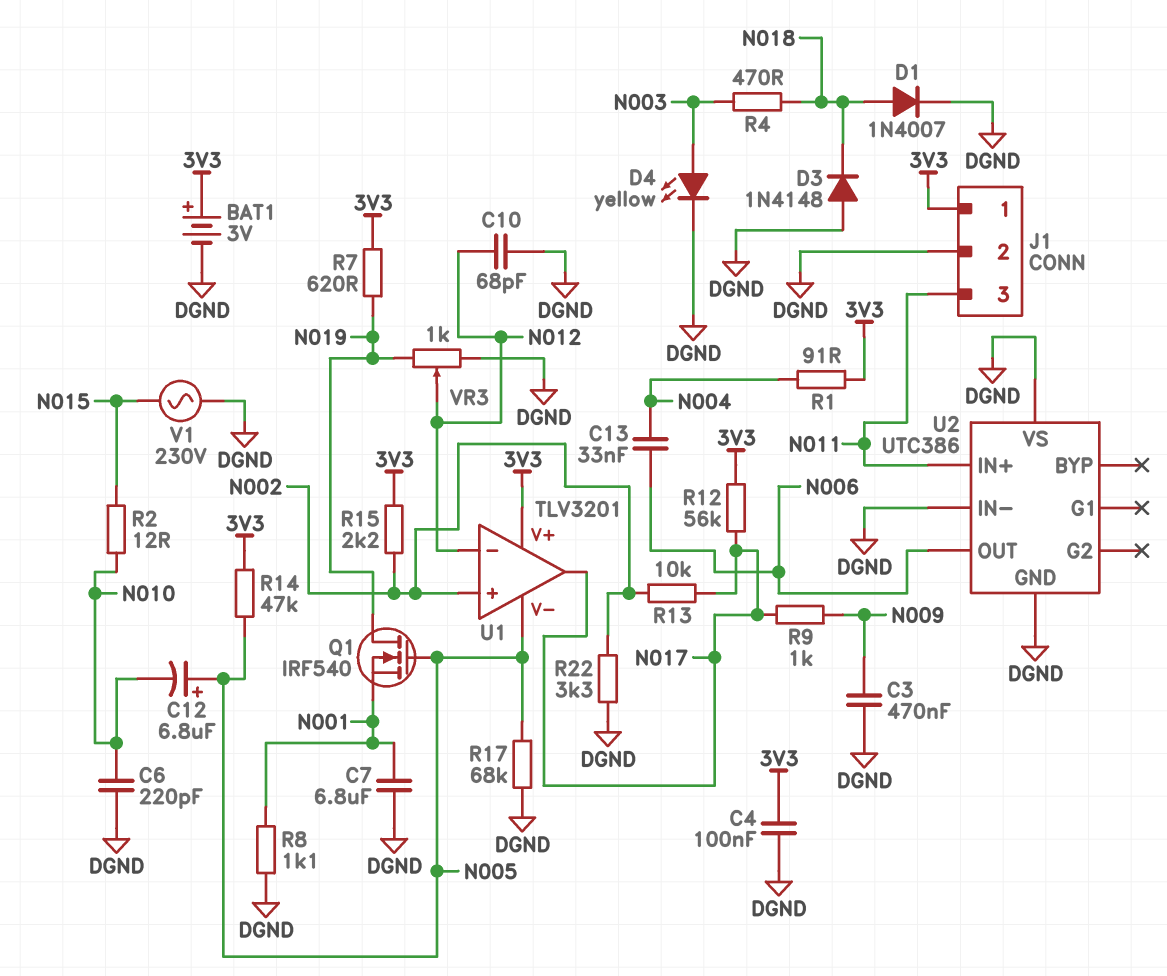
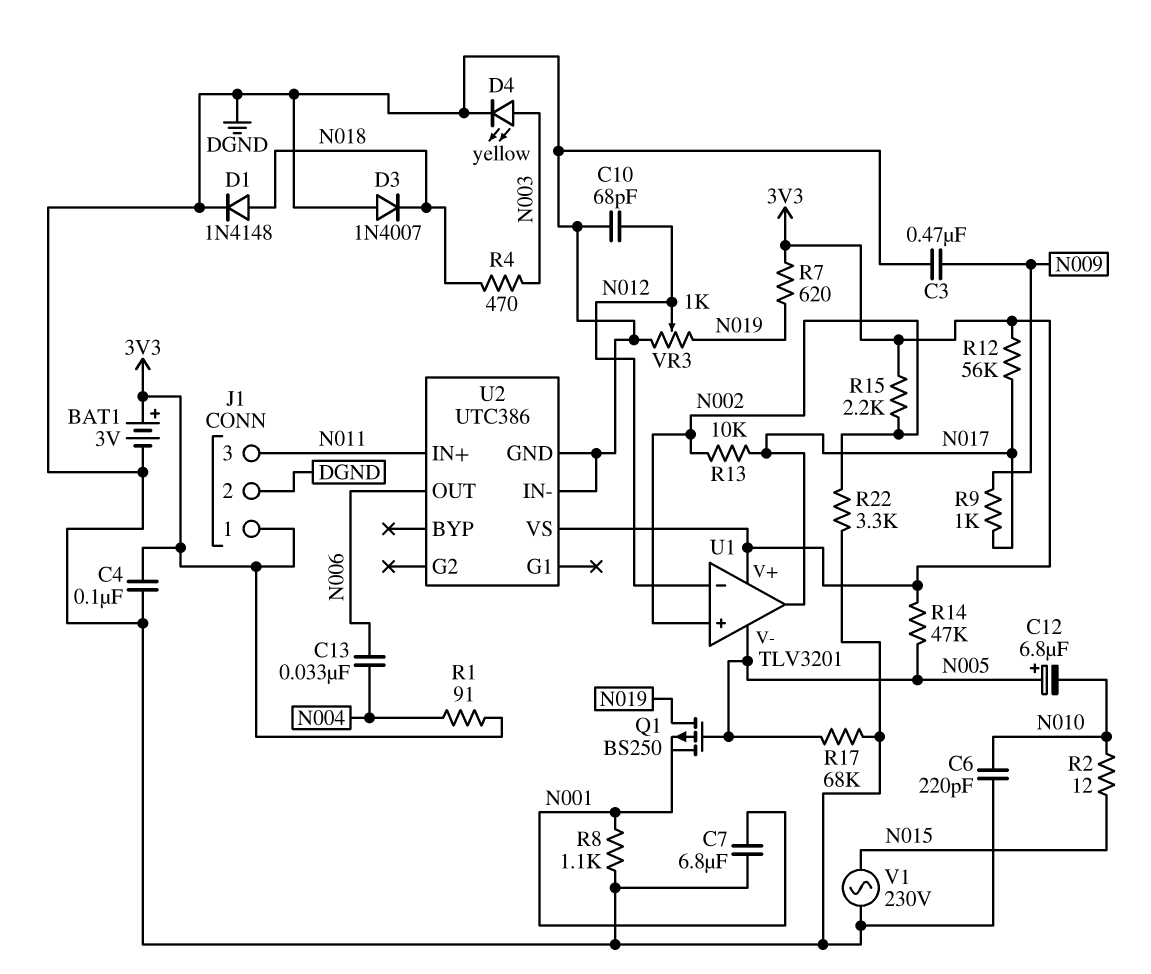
D1: diode 1N4007 (A N018, K DGND) -> diode 1N4148 (A N018, K DGND)
D3: diode 1N4148 (A DGND, K N018) -> diode 1N4007 (A DGND, K N018)
Q1: NMOS IRF540 (G N005, D N019, S N001) -> PMOS BS250 (G N005, D N019, S N001)
U2 pin VS: DGND -> 3V3

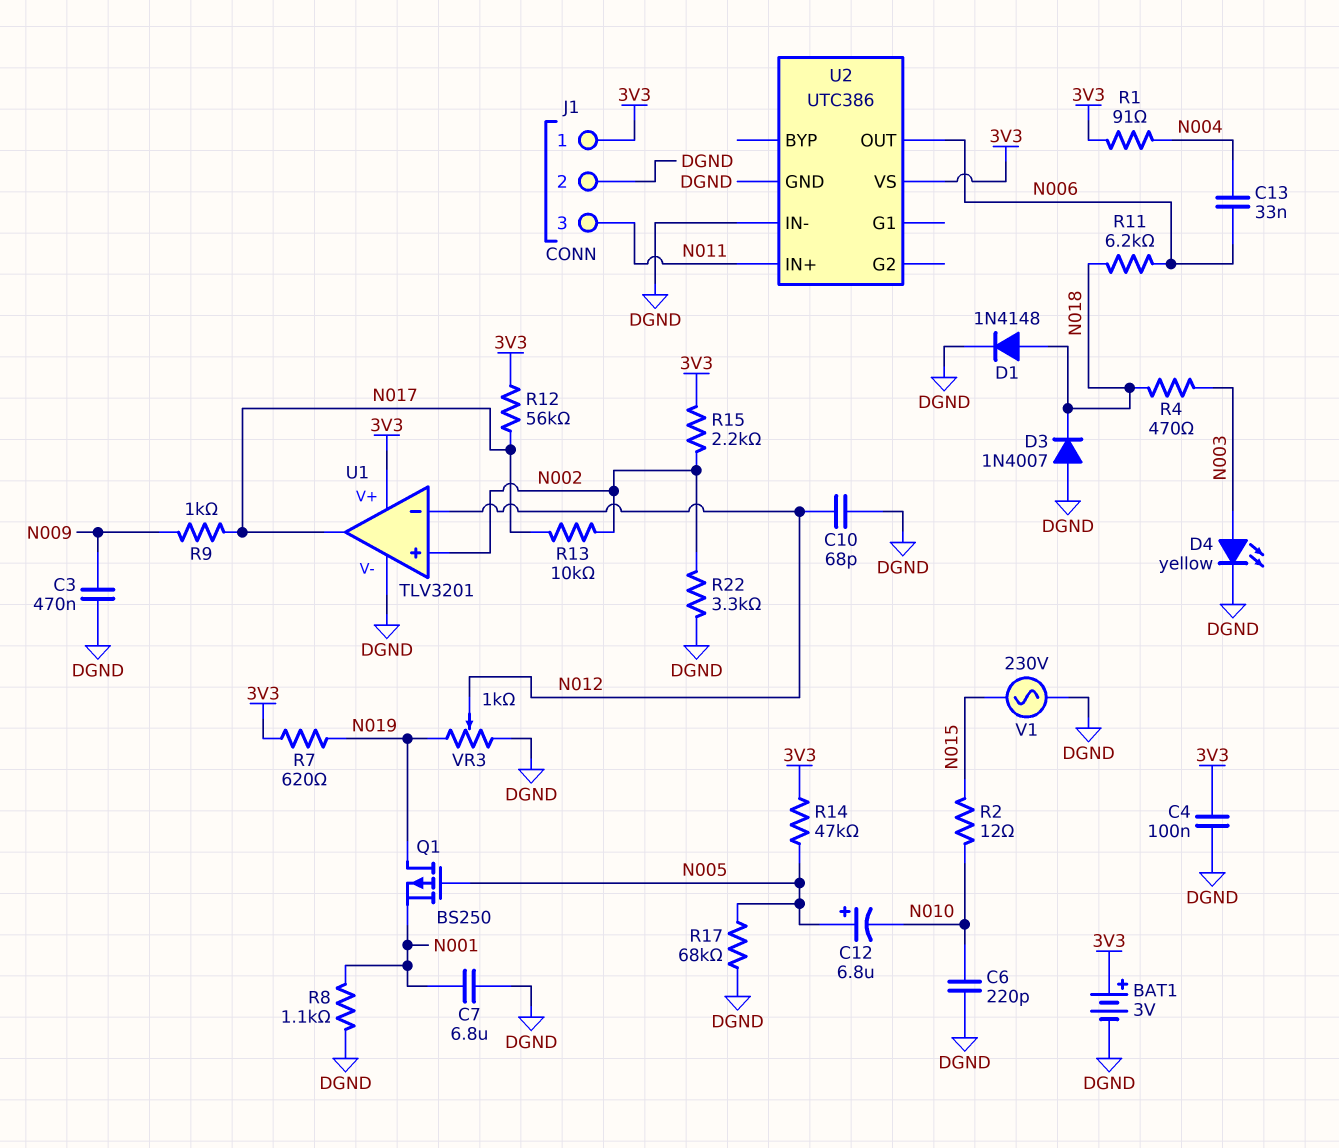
R11: none -> 6.2k (N006, N018)
U1 pin V-: N005 -> DGND

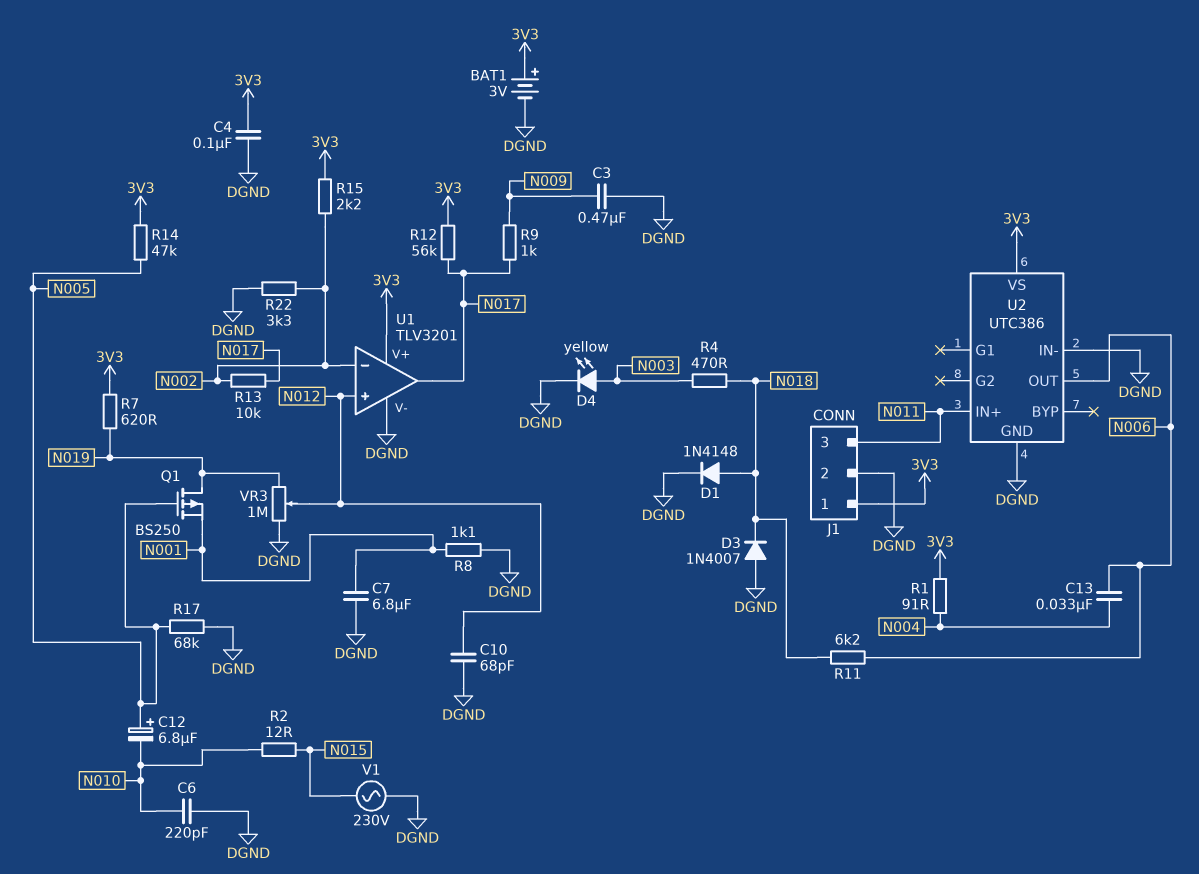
U1 pin in+: N002 -> N012
U1 pin in-: N012 -> N002
VR3: 1k (DGND, N019, wiper N012) -> 1M (DGND, N019, wiper N012)

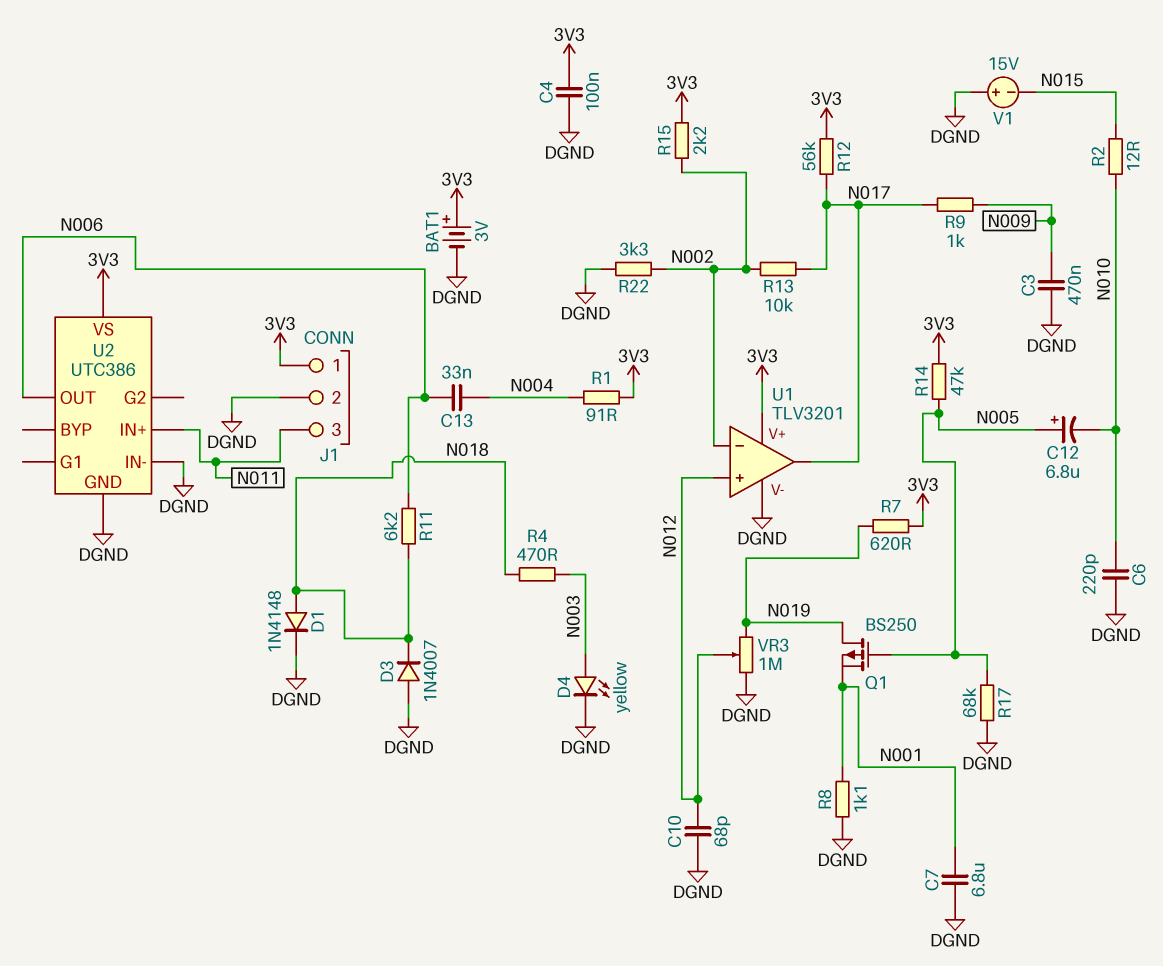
V1: AC 230V (DGND, N015) -> 15V (plus DGND, minus N015)

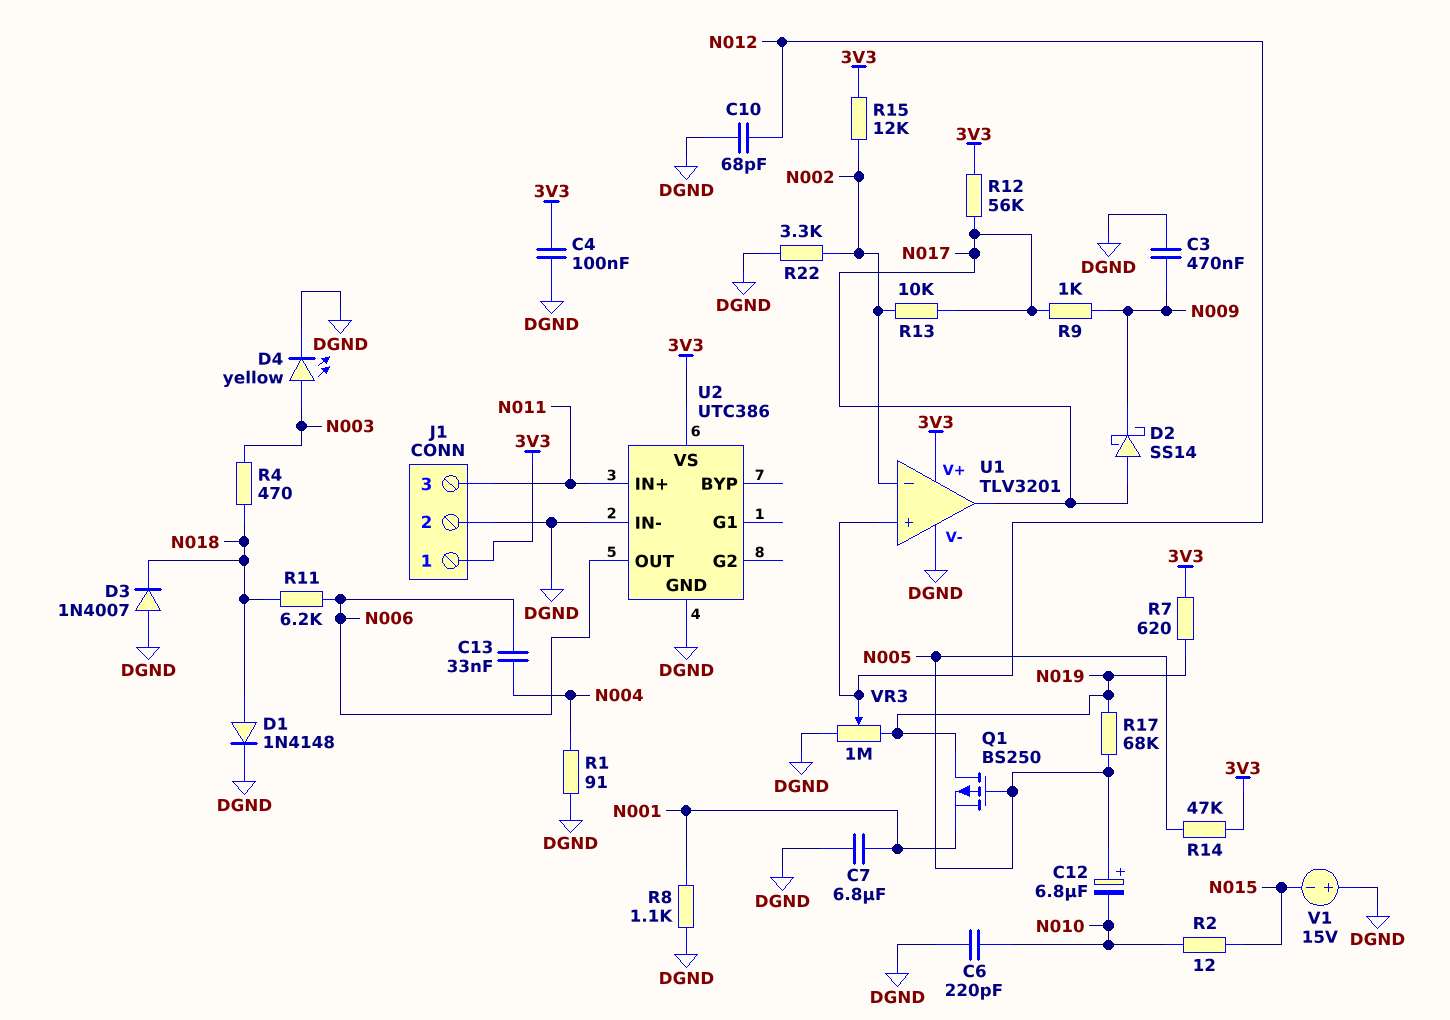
BAT1: 3V (plus 3V3, minus DGND) -> none
D2: none -> schottky SS14 (A N017, K N009)
R1: 91 (3V3, N004) -> 91 (DGND, N004)
R15: 2.2k (3V3, N002) -> 12k (3V3, N002)
R17: 68k (DGND, N005) -> 68k (N005, N019)

